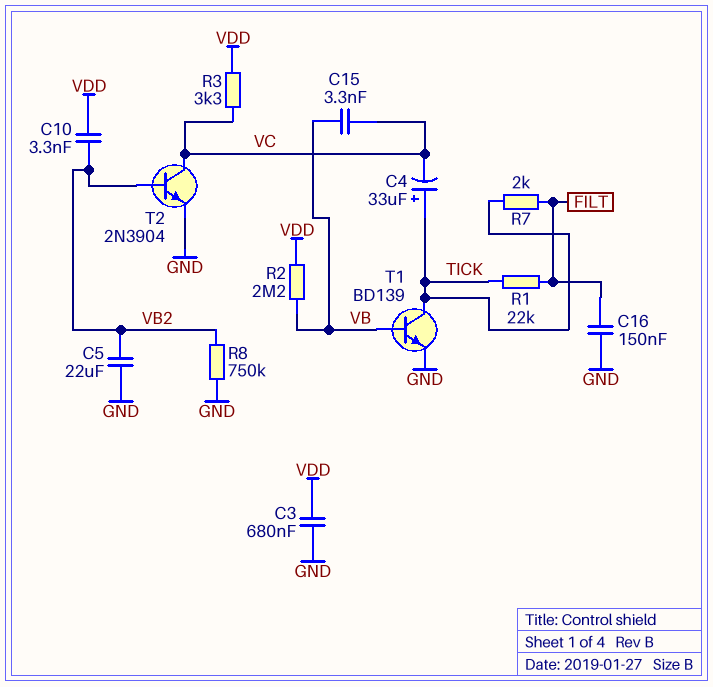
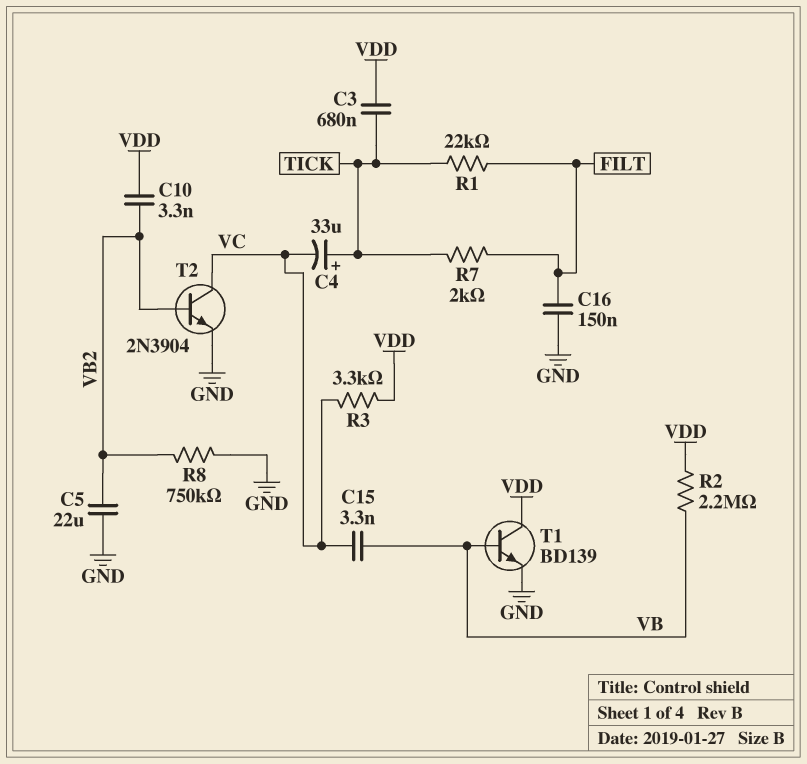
C3: 680nF (GND, VDD) -> 680nF (TICK, VDD)
T1: NPN BD139 (B VB, C TICK, E GND) -> NPN BD139 (B VB, C VDD, E GND)

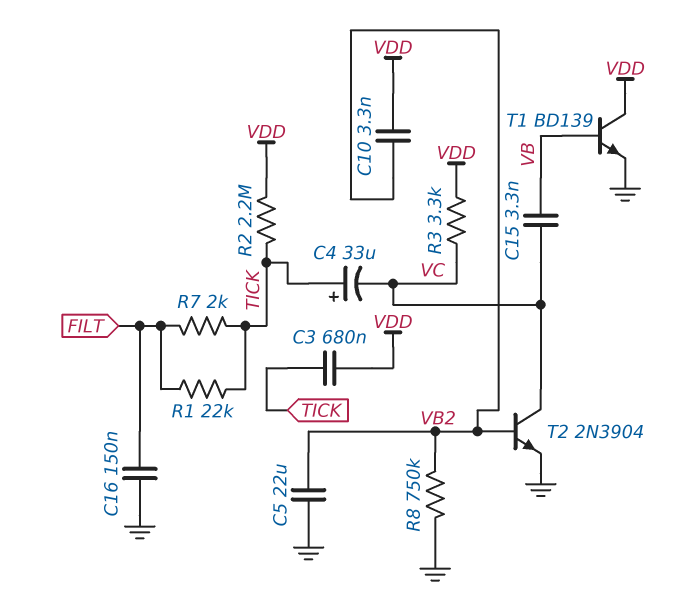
R2: 2.2M (VB, VDD) -> 2.2M (TICK, VDD)

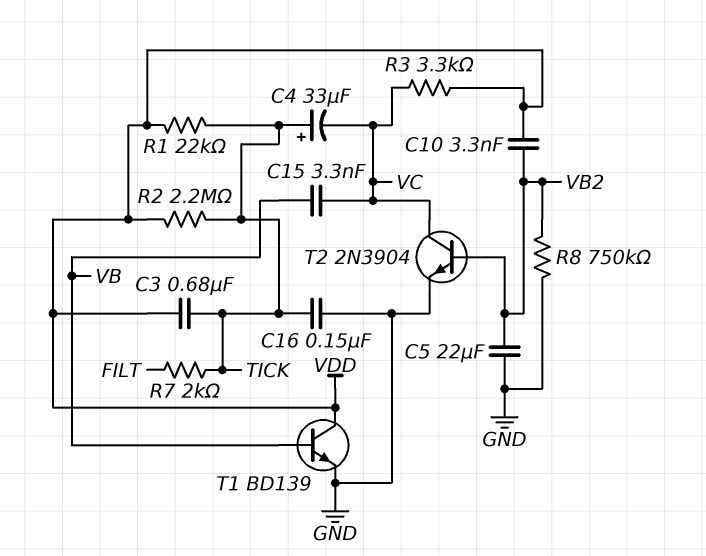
C16: 150nF (FILT, GND) -> 150nF (GND, TICK)
R1: 22k (FILT, TICK) -> 22k (TICK, VDD)

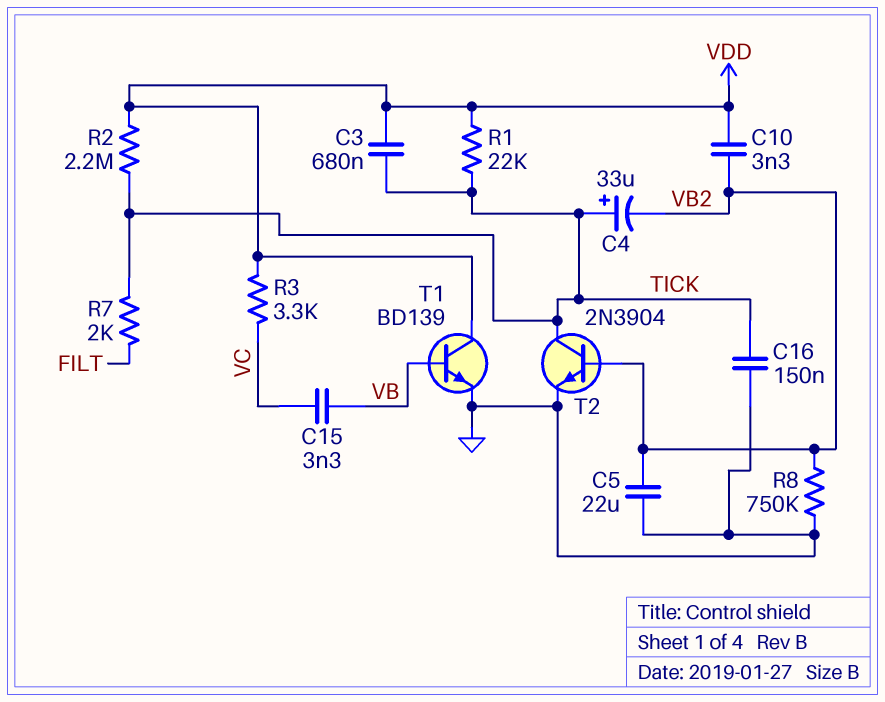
C4: 33uF (plus TICK, minus VC) -> 33uF (plus TICK, minus VB2)
T2: NPN 2N3904 (B VB2, C VC, E GND) -> NPN 2N3904 (B VB2, C TICK, E GND)

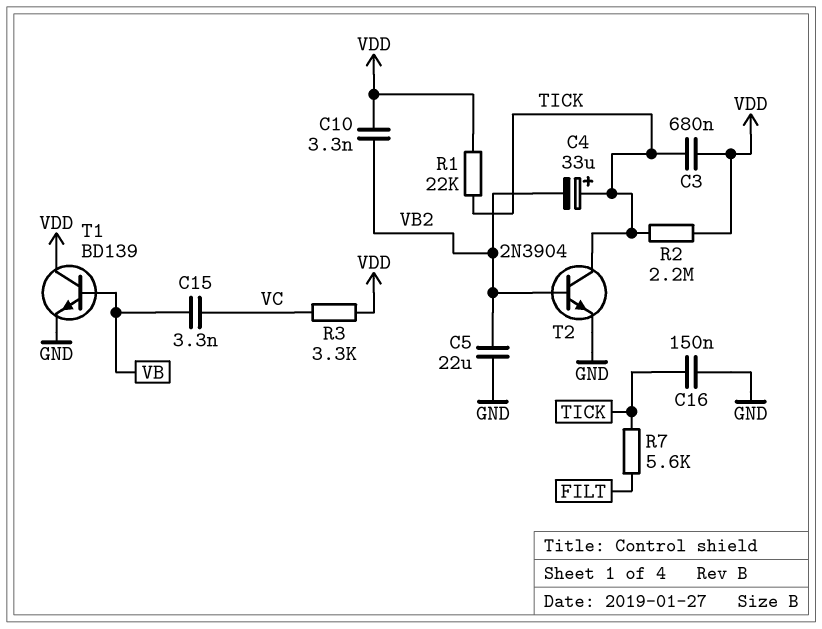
R7: 2k (FILT, TICK) -> 5.6k (FILT, TICK)
R8: 750k (GND, VB2) -> none

